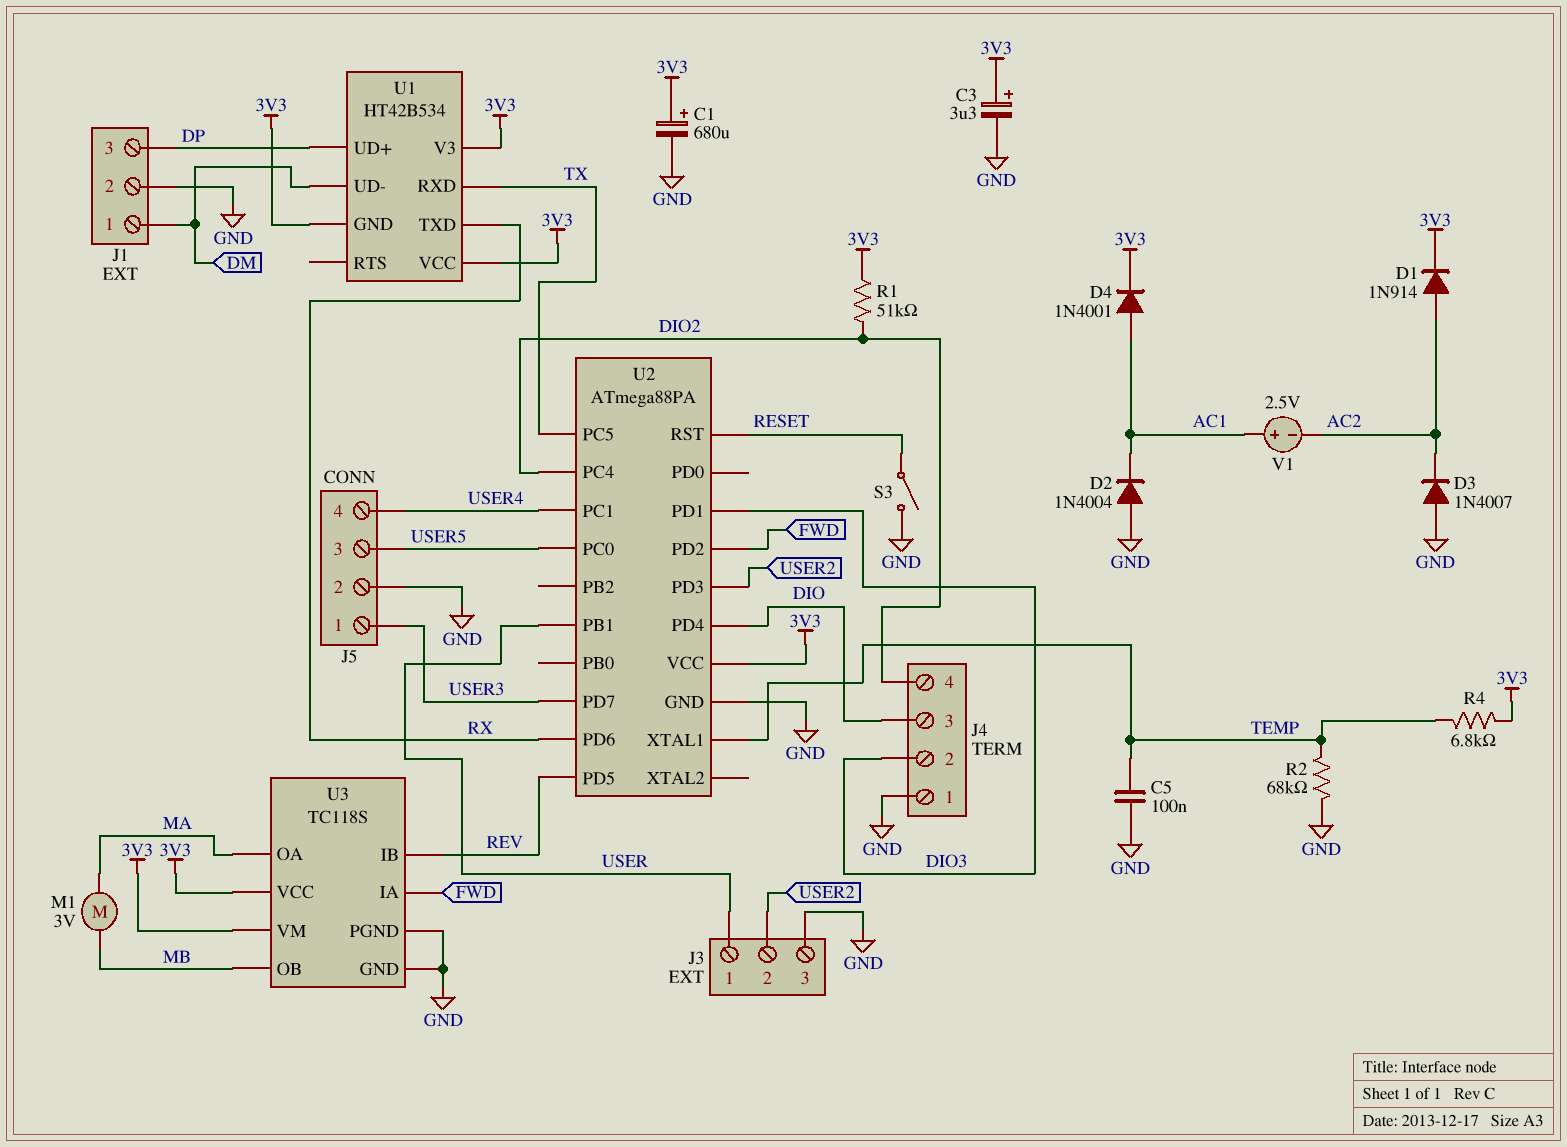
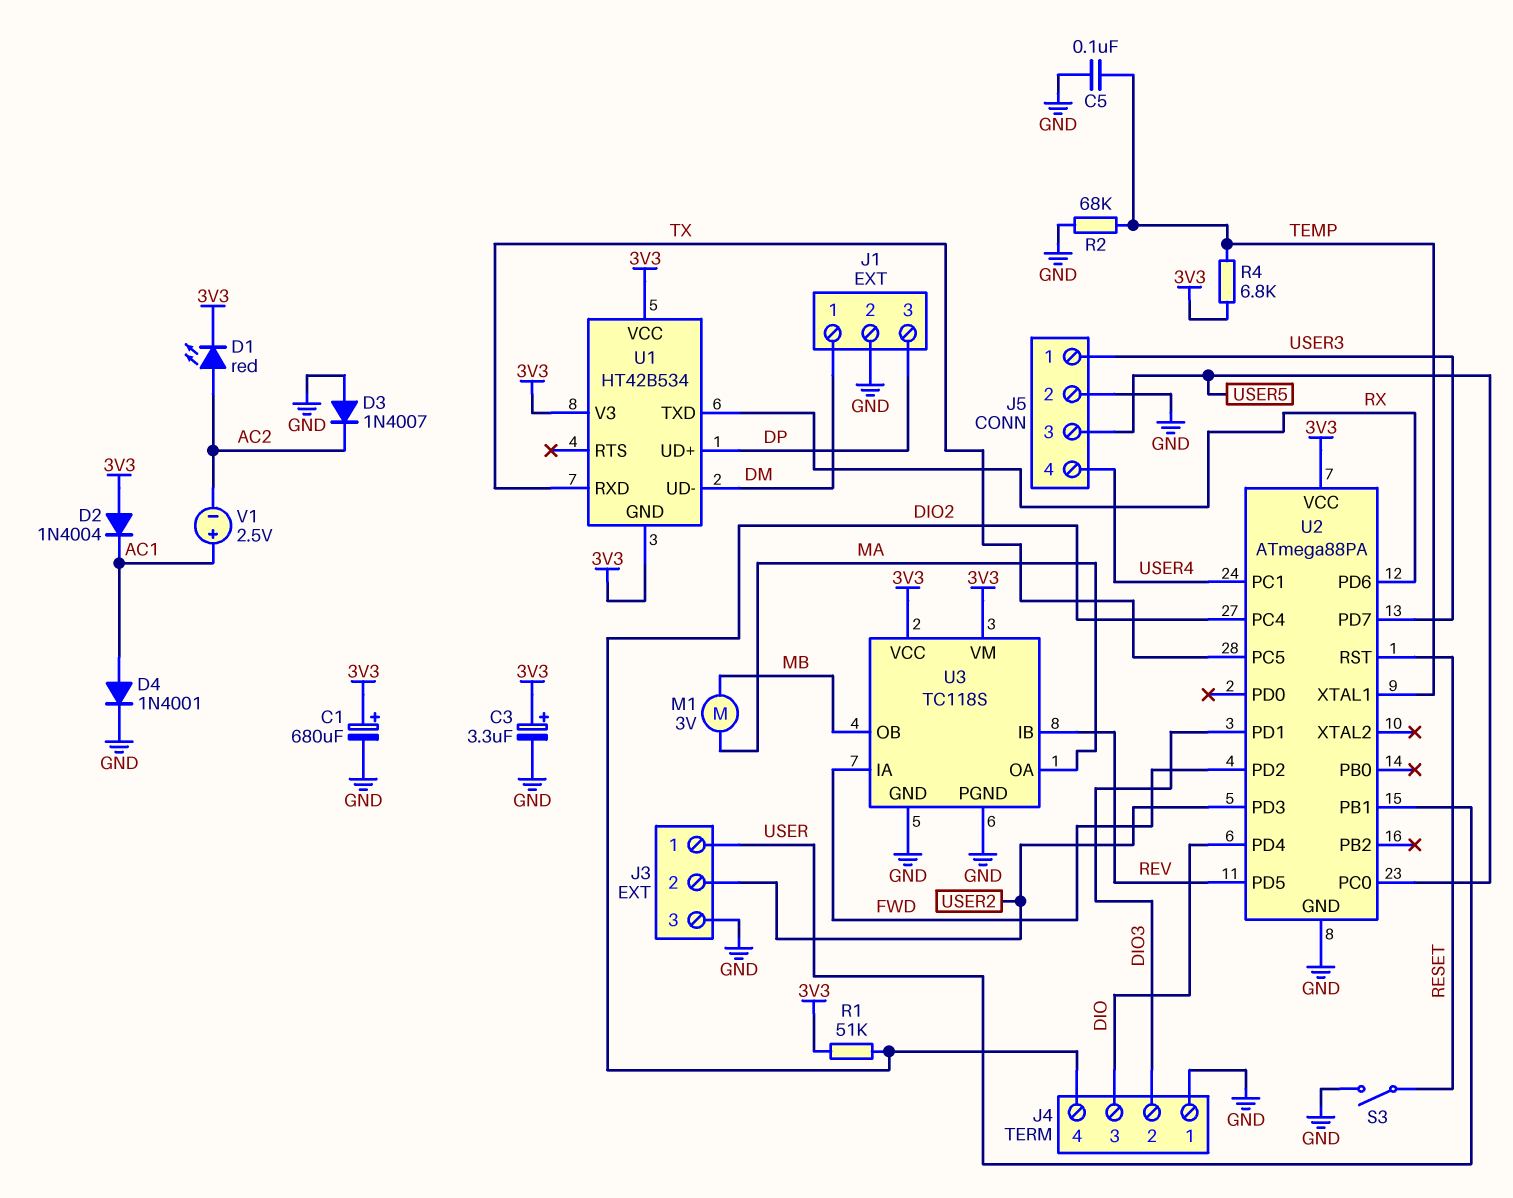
D1: diode 1N914 (A AC2, K 3V3) -> LED red (A AC2, K 3V3)
D2: diode 1N4004 (A GND, K AC1) -> diode 1N4004 (A 3V3, K AC1)
D4: diode 1N4001 (A AC1, K 3V3) -> diode 1N4001 (A AC1, K GND)

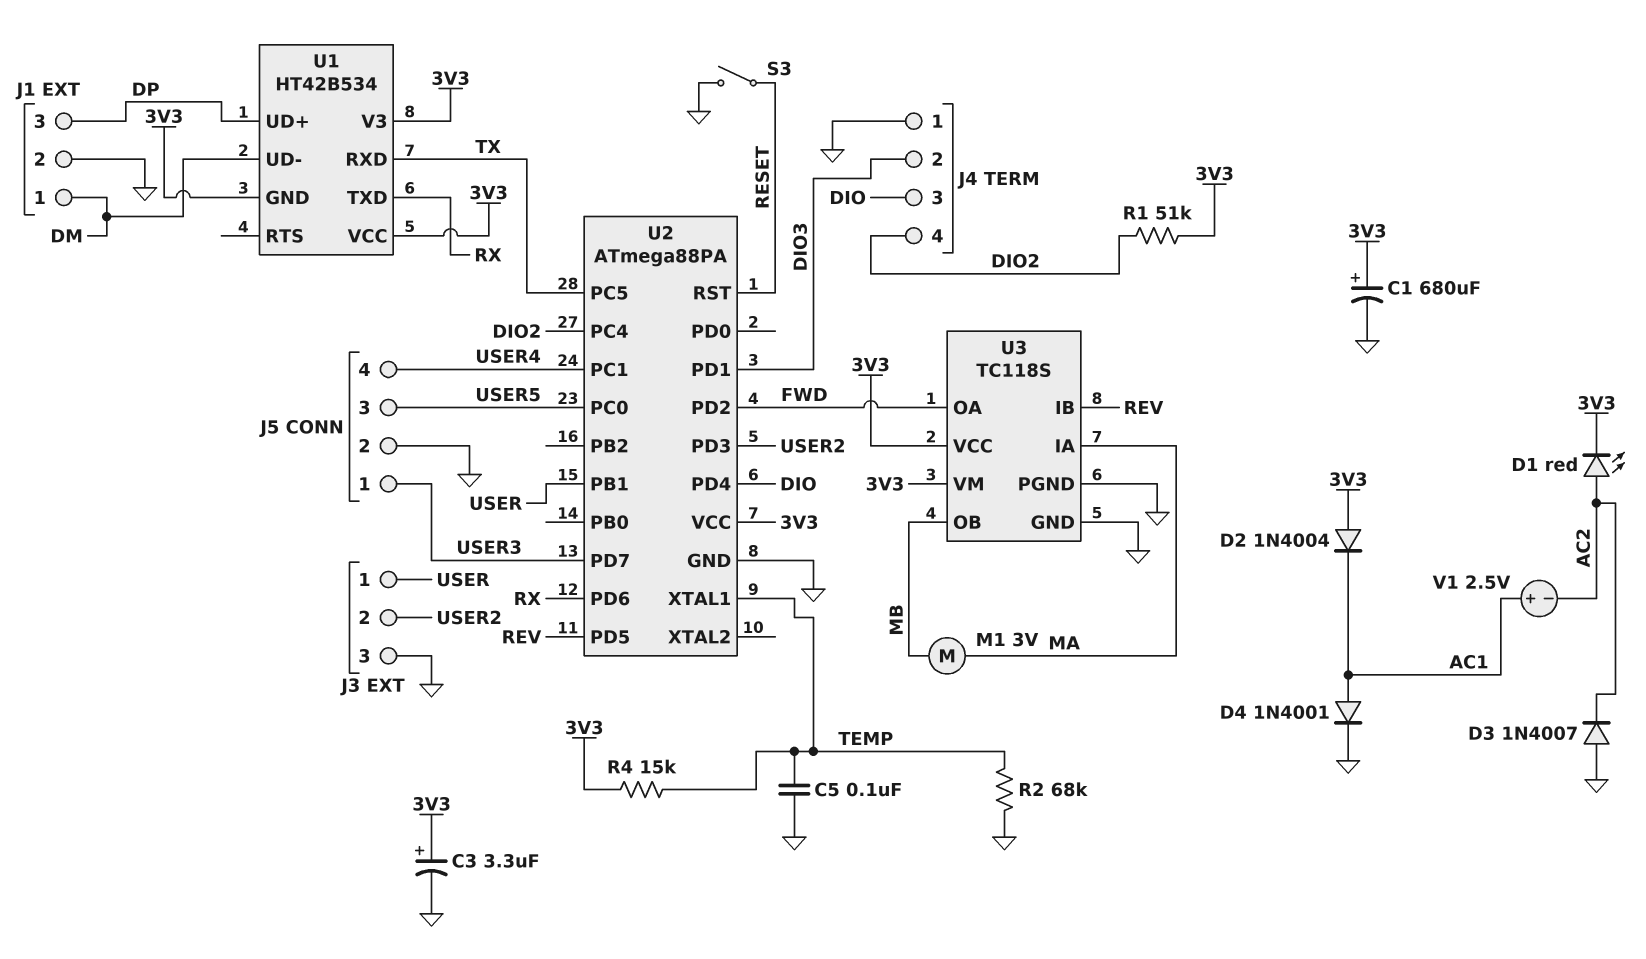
R4: 6.8k (3V3, TEMP) -> 15k (3V3, TEMP)
U3 pin IA: FWD -> MA
U3 pin OA: MA -> FWD

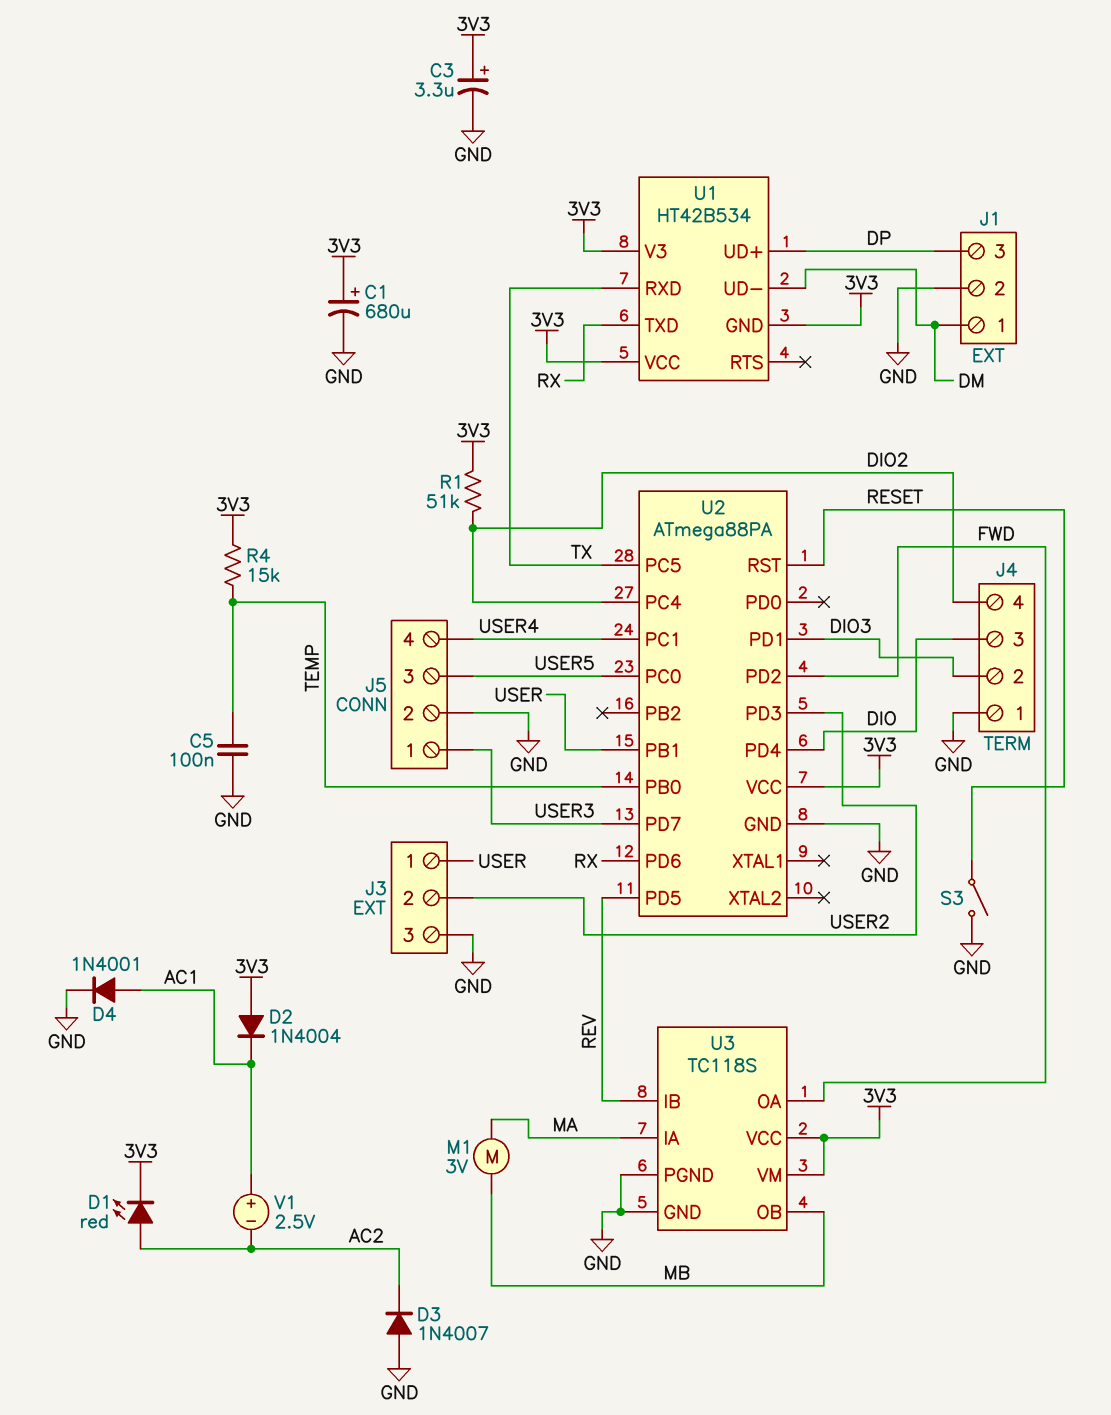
R2: 68k (GND, TEMP) -> none
U2 pin PB0: none -> TEMP
U2 pin XTAL1: TEMP -> none

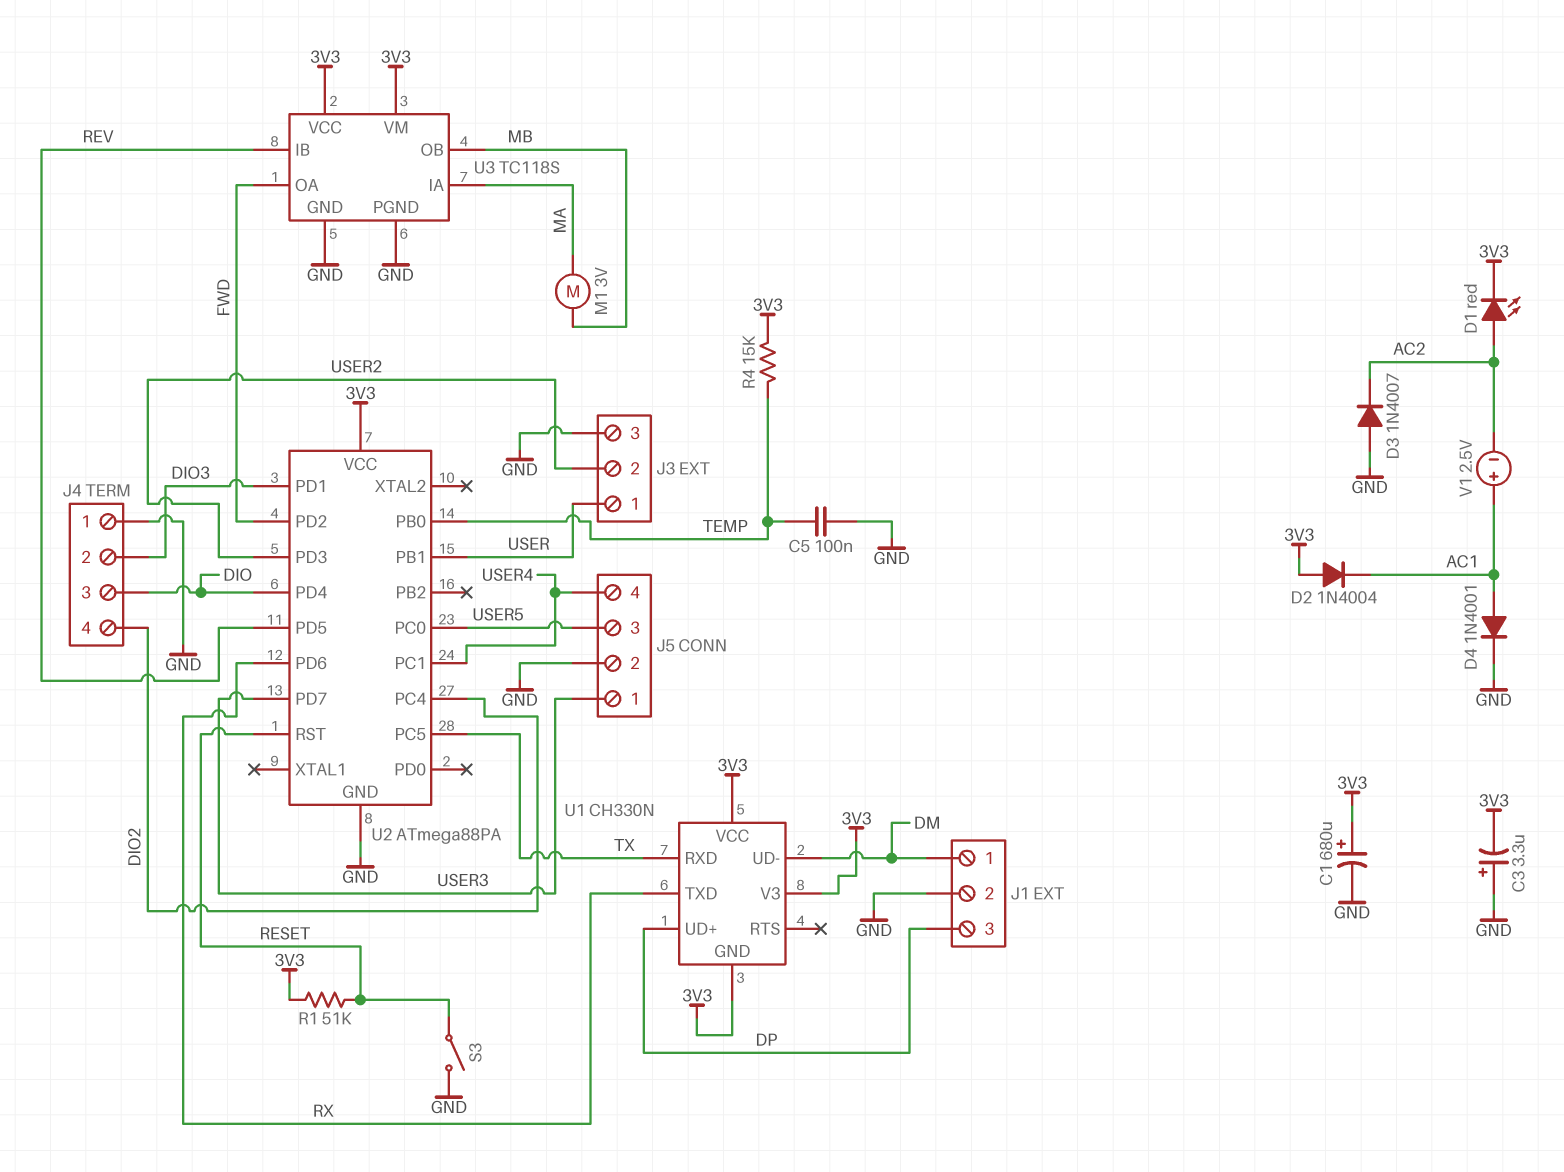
C3: 3.3uF (plus 3V3, minus GND) -> 3.3uF (plus GND, minus 3V3)
R1: 51k (3V3, DIO2) -> 51k (3V3, RESET)
U1: HT42B534 -> CH330N

